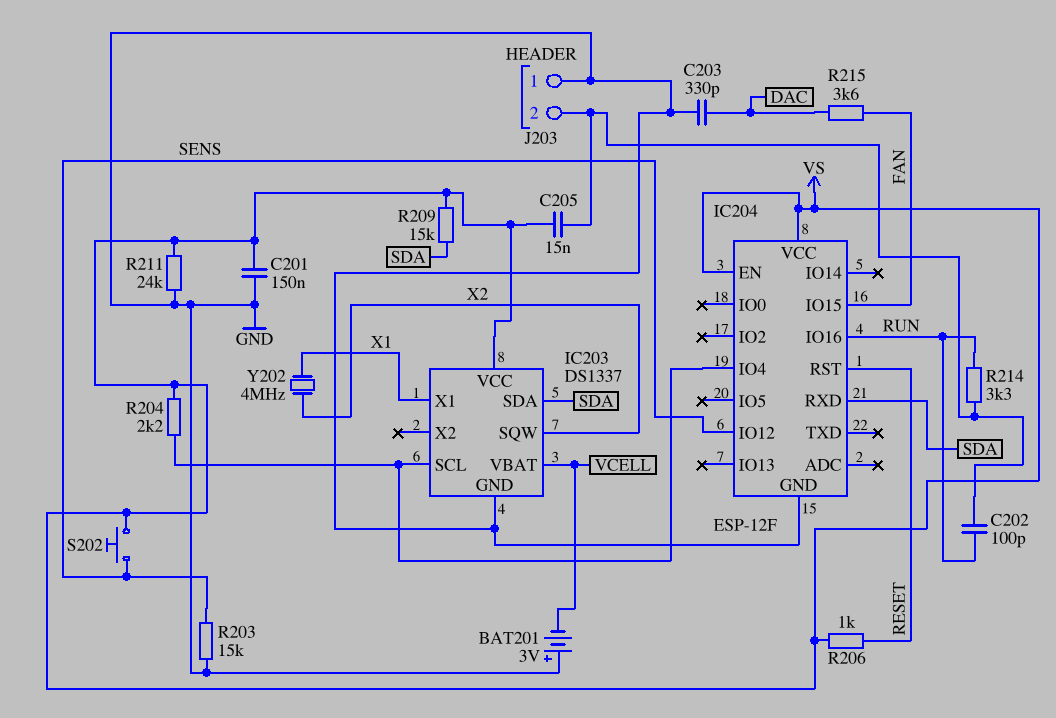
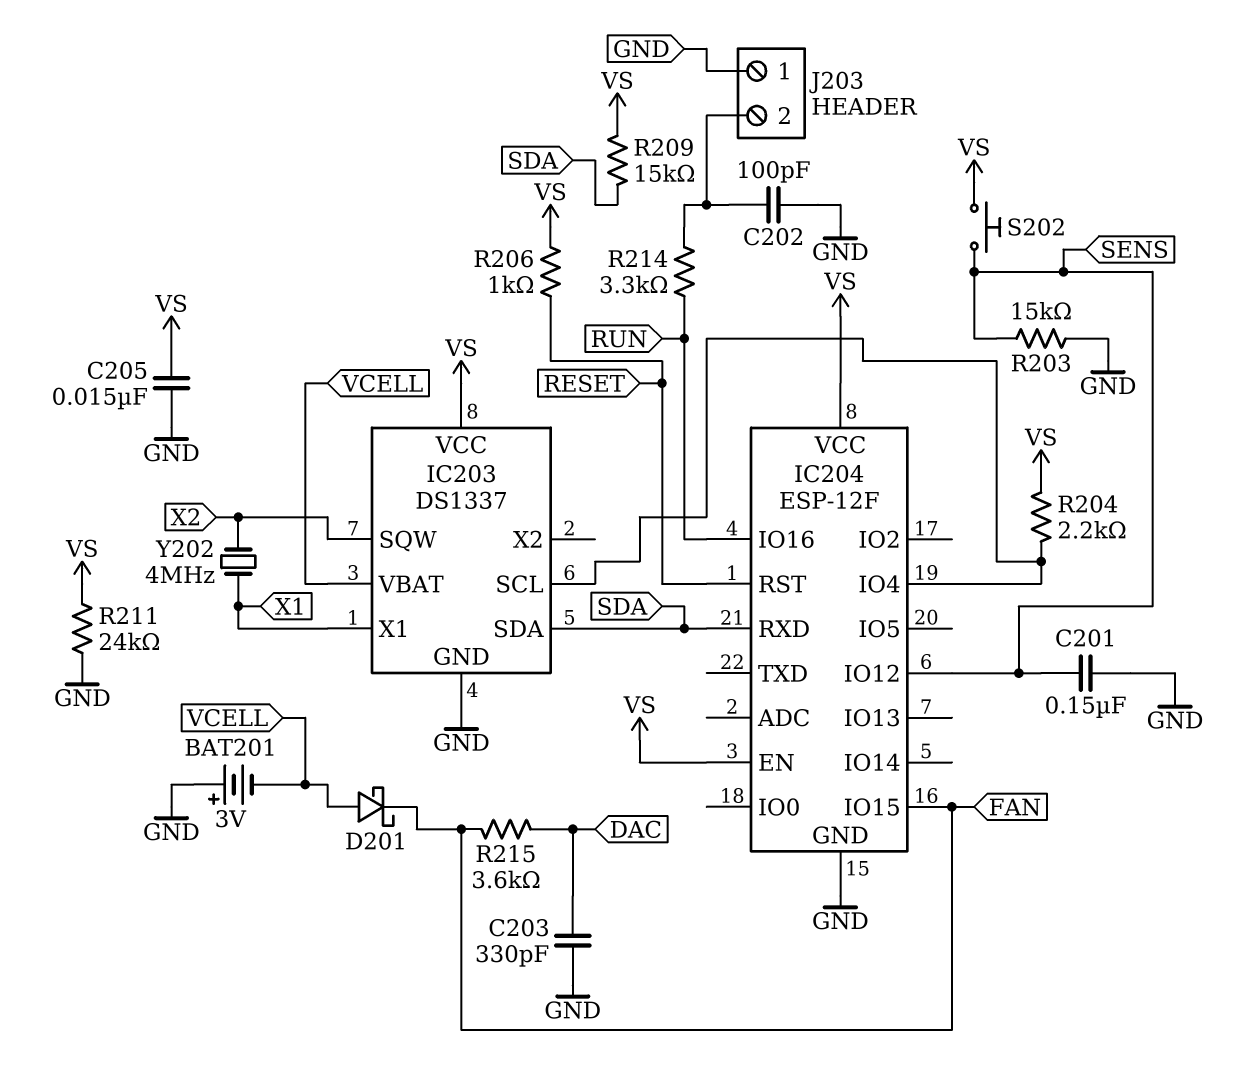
C201: 150nF (GND, VS) -> 150nF (GND, SENS)
C202: 100pF (J203/2, RUN) -> 100pF (GND, J203/2)
C205: 15nF (J203/2, VS) -> 15nF (GND, VS)
D201: none -> schottky (A VCELL, K FAN)

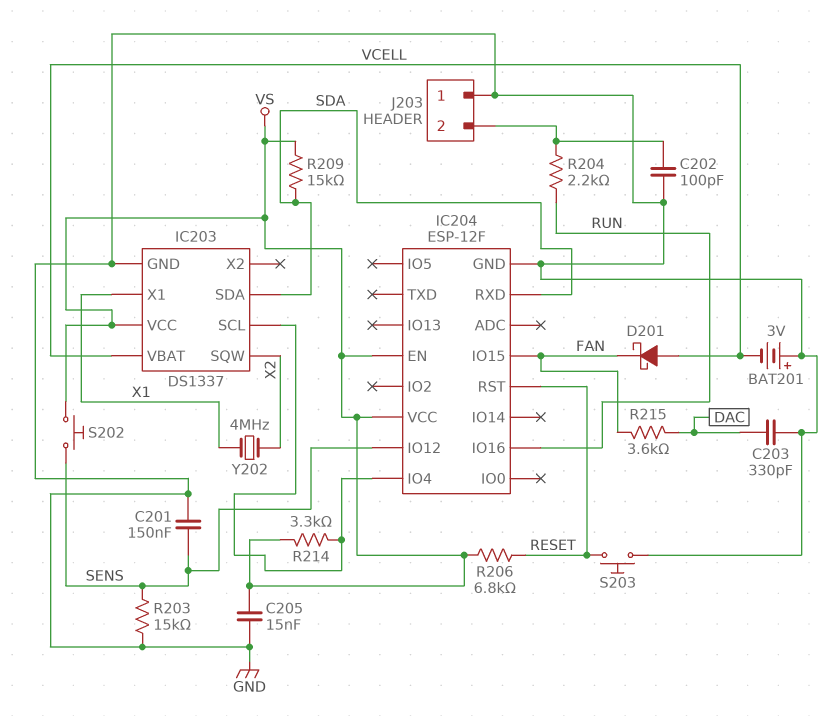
R204: 2.2k (IC203/SCL, VS) -> 2.2k (J203/2, RUN)
R206: 1k (RESET, VS) -> 6.8k (RESET, VS)
R211: 24k (GND, VS) -> none
R214: 3.3k (J203/2, RUN) -> 3.3k (IC203/SCL, VS)
S203: none -> button (GND, RESET)

